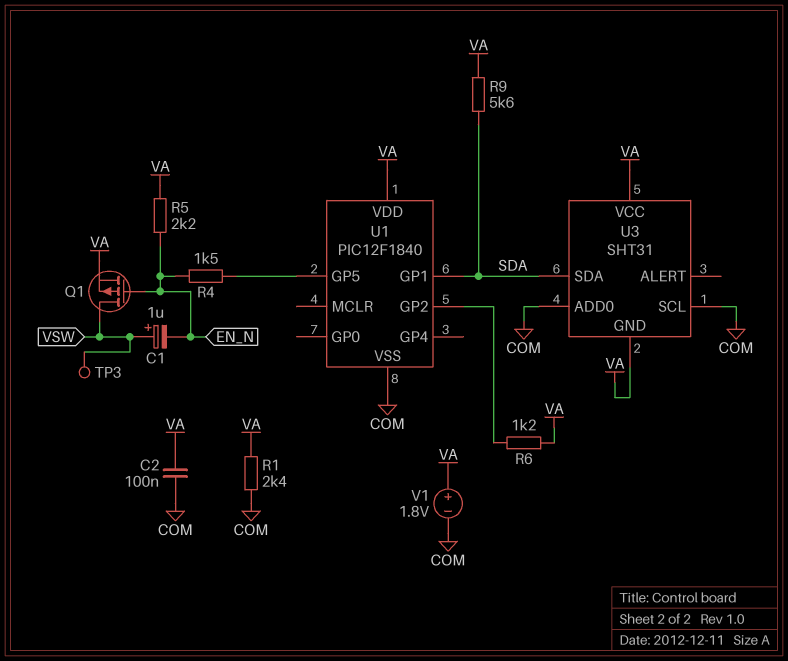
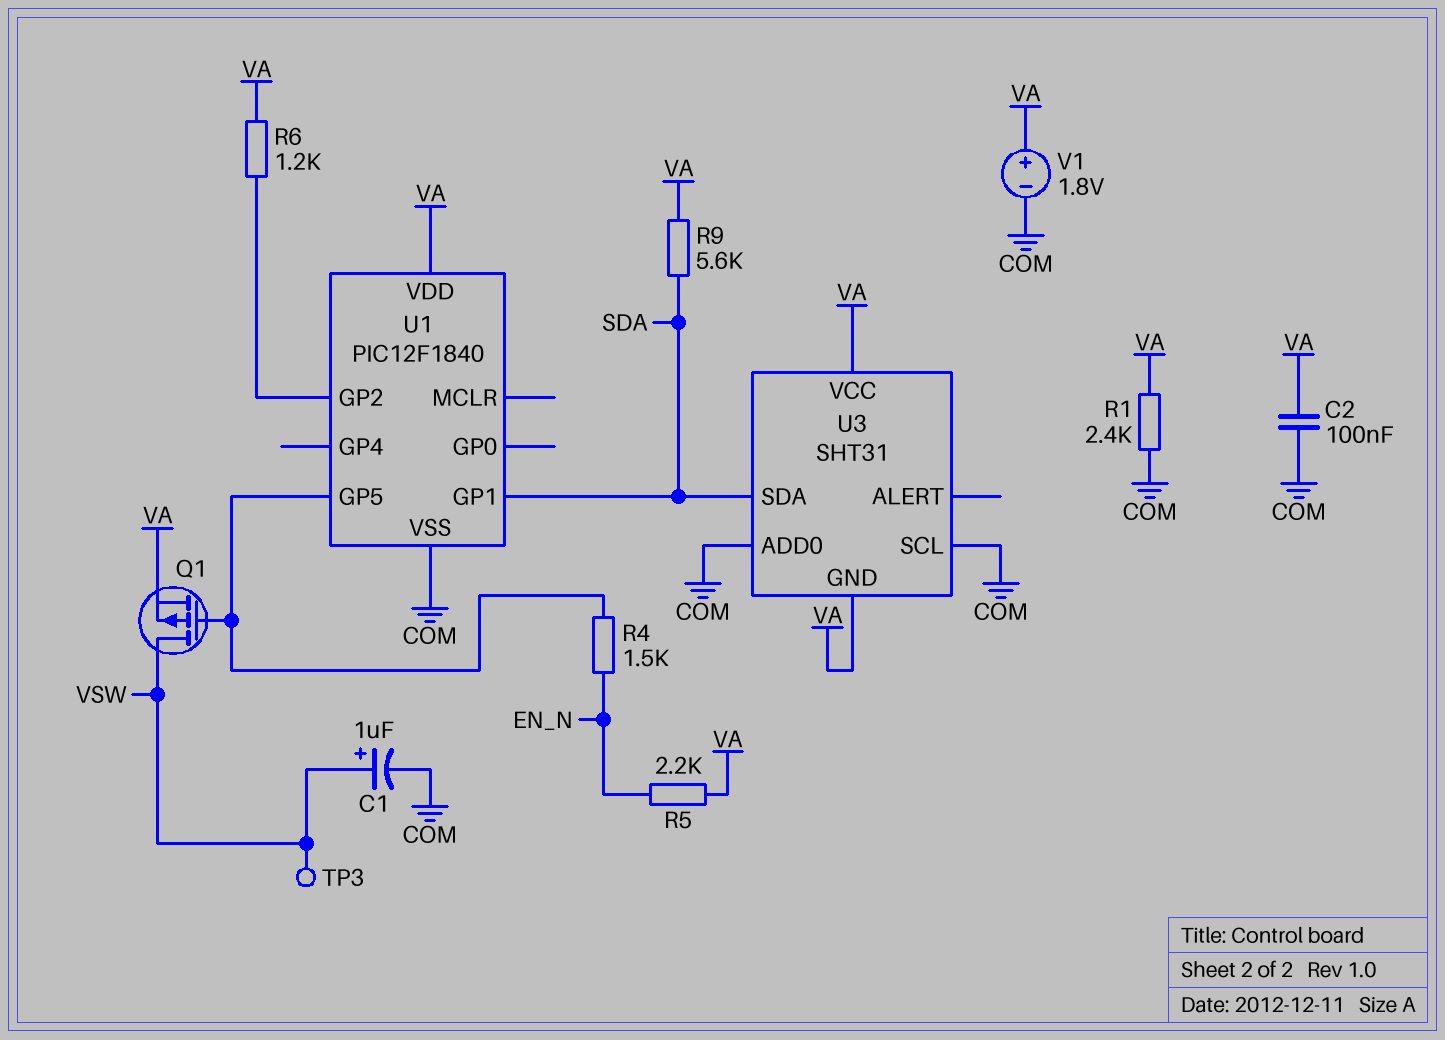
C1: 1uF (plus VSW, minus EN_N) -> 1uF (plus VSW, minus COM)
Q1: PMOS (G EN_N, D VSW, S VA) -> PMOS (G U1/GP5, D VSW, S VA)

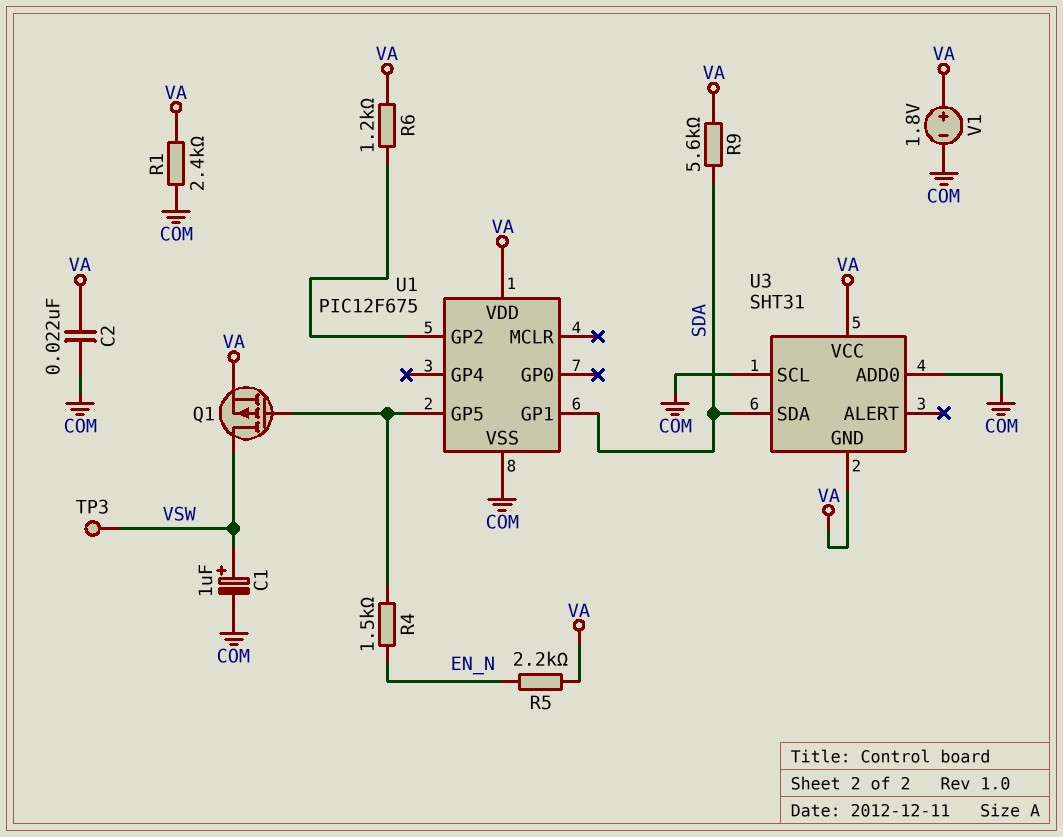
C2: 100nF (COM, VA) -> 22nF (COM, VA)
U1: PIC12F1840 -> PIC12F675

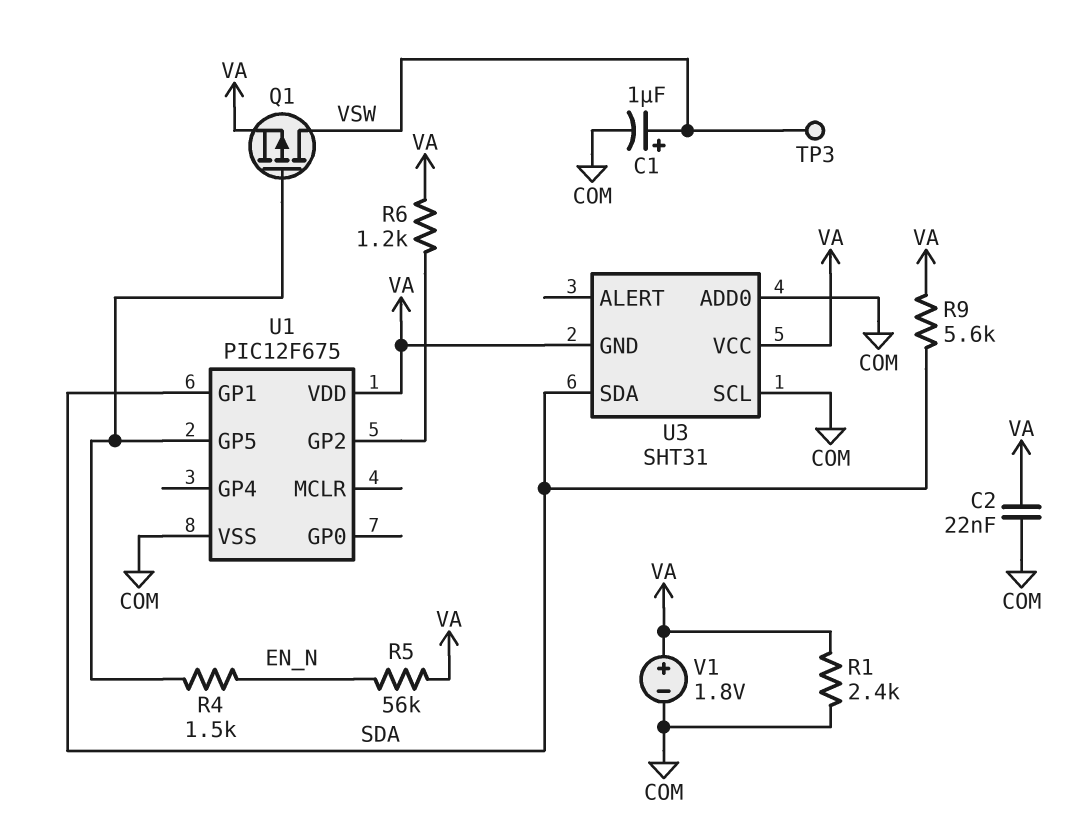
R5: 2.2k (EN_N, VA) -> 56k (EN_N, VA)

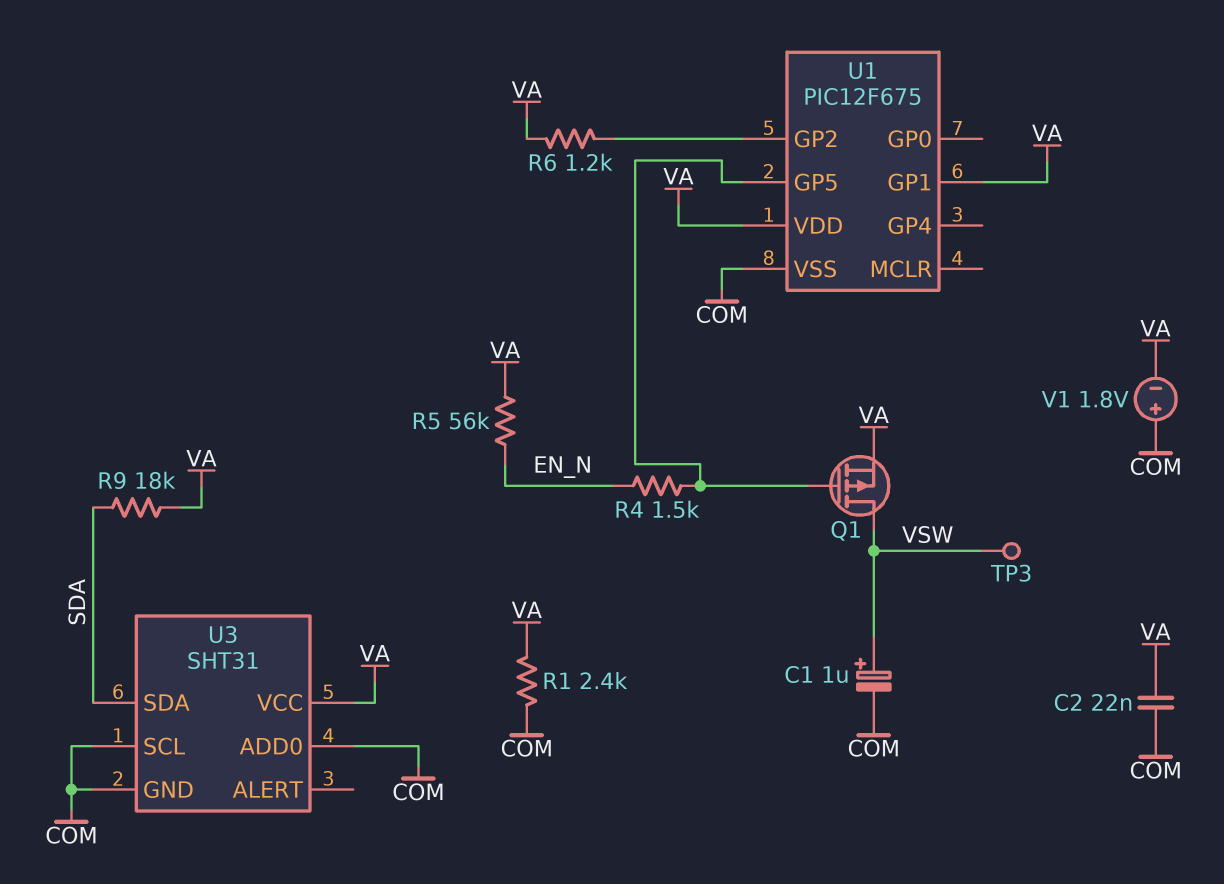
R9: 5.6k (SDA, VA) -> 18k (SDA, VA)
U1 pin GP1: SDA -> VA
U3 pin GND: VA -> COM
V1: 1.8V (plus VA, minus COM) -> 1.8V (plus COM, minus VA)

